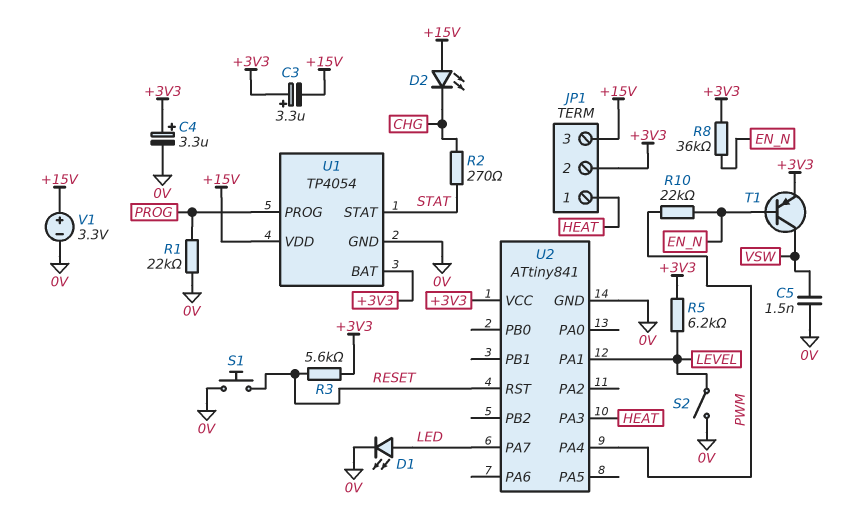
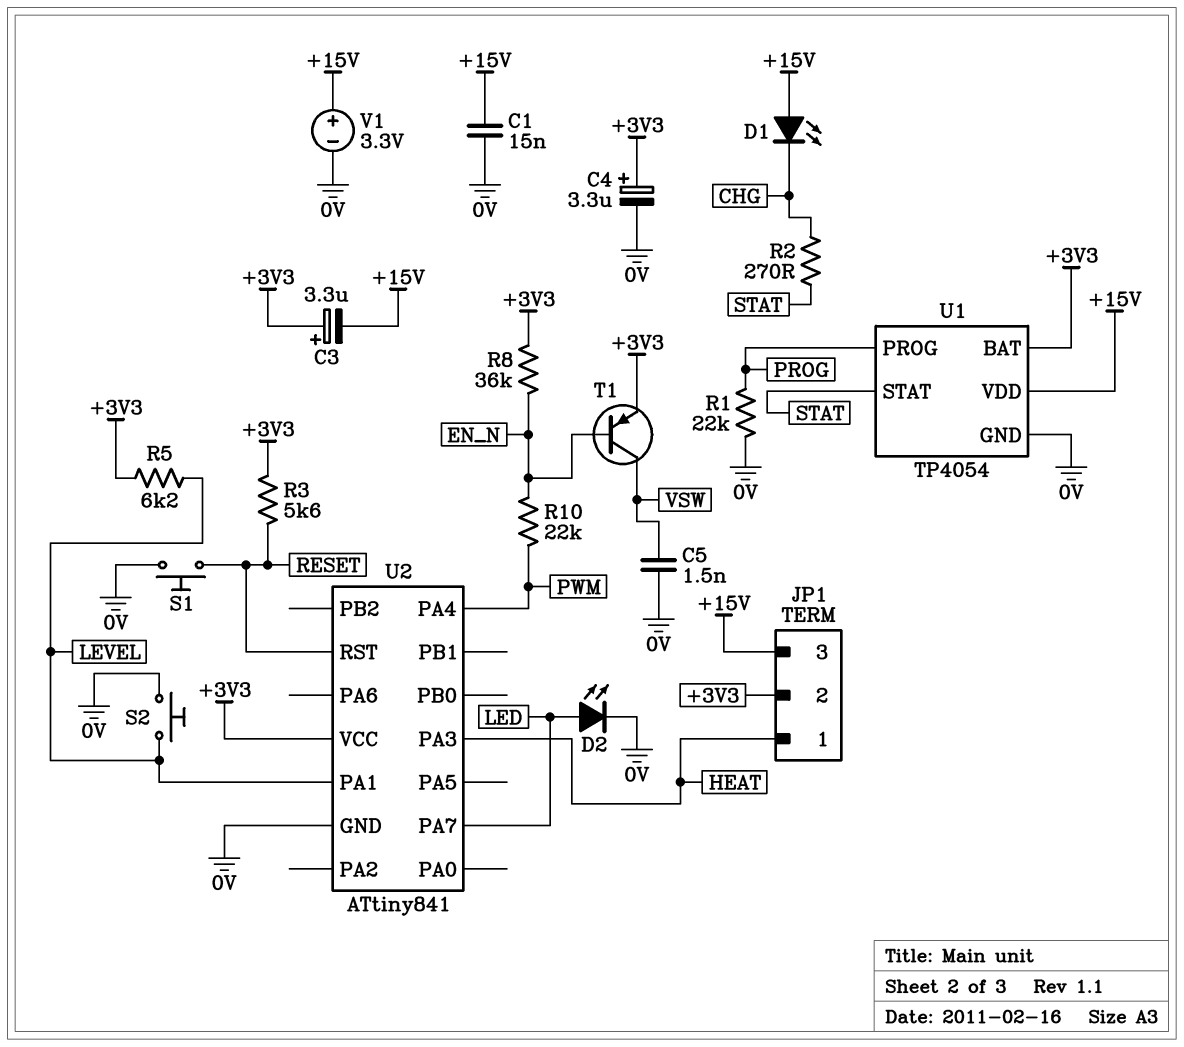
C1: none -> 15nF (+15V, 0V)
D1: LED (A LED, K 0V) -> LED (A +15V, K CHG)
D2: LED (A +15V, K CHG) -> LED (A LED, K 0V)
S2: switch (0V, LEVEL) -> button (0V, LEVEL)

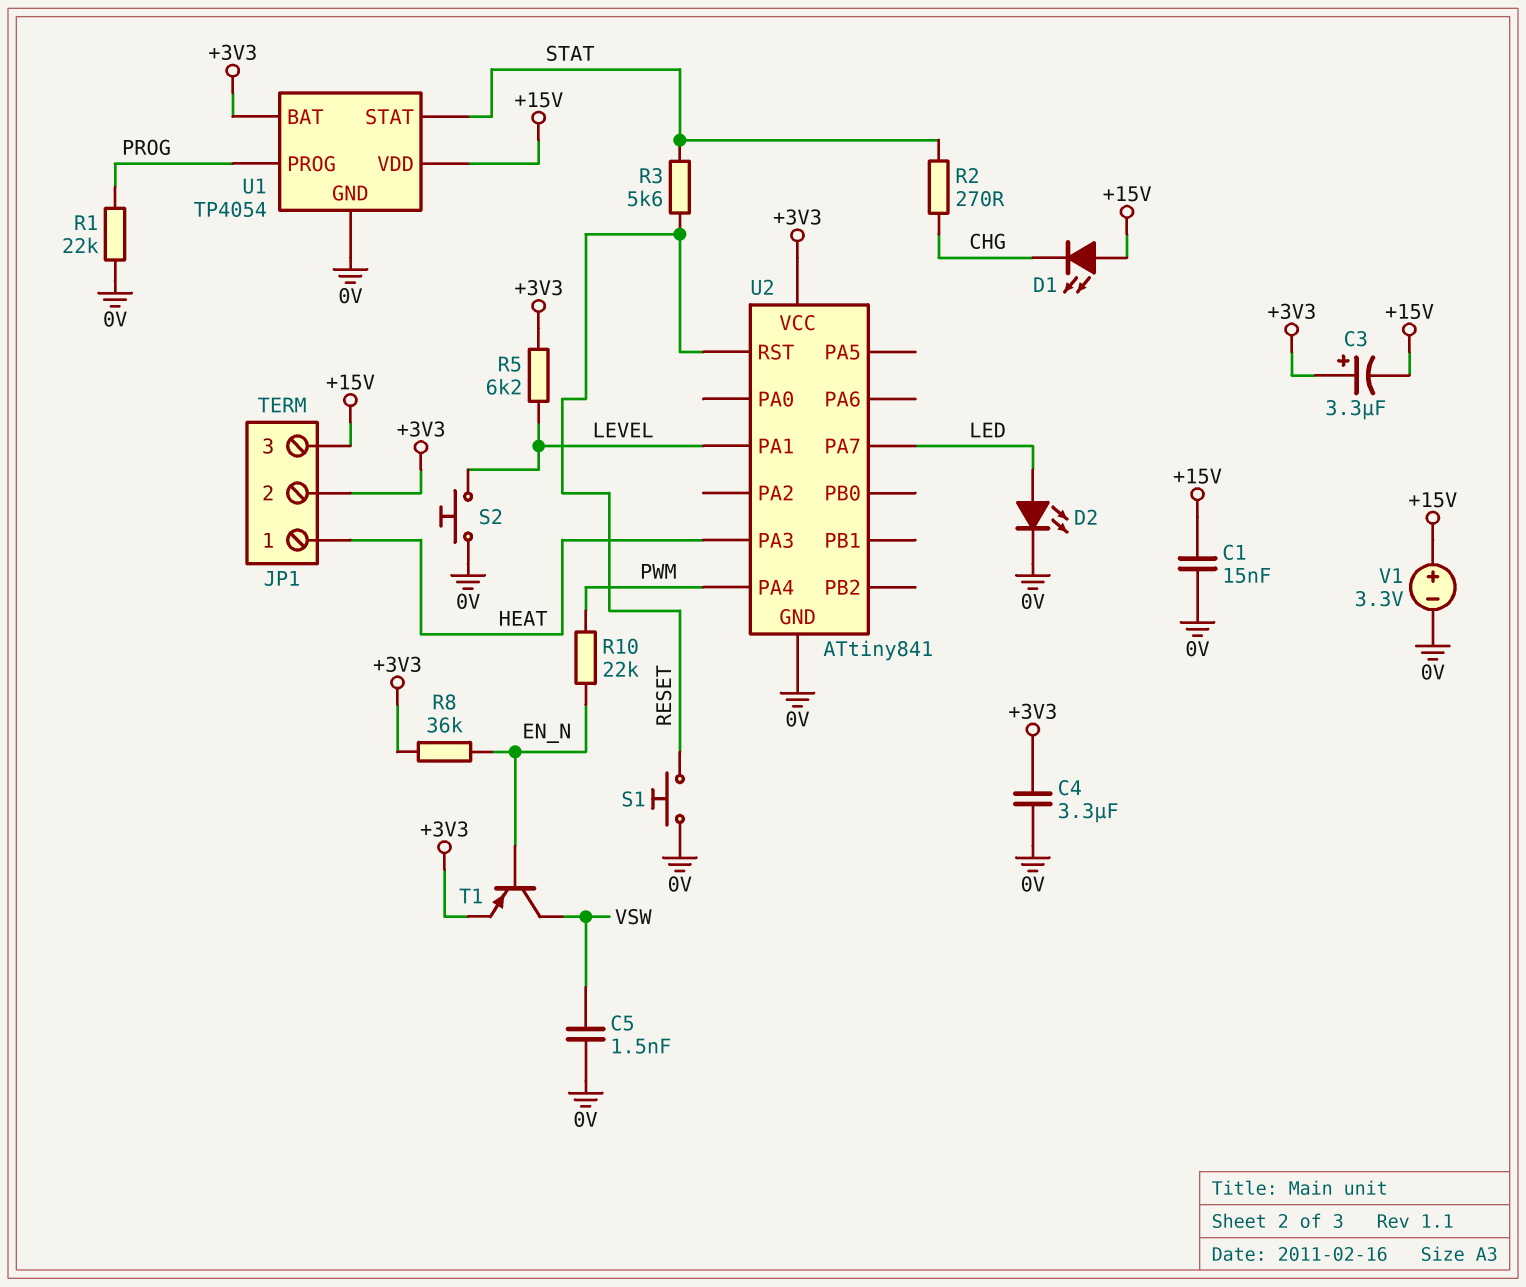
C4: 3.3uF (plus +3V3, minus 0V) -> 3.3uF (+3V3, 0V)
R3: 5.6k (+3V3, RESET) -> 5.6k (RESET, STAT)

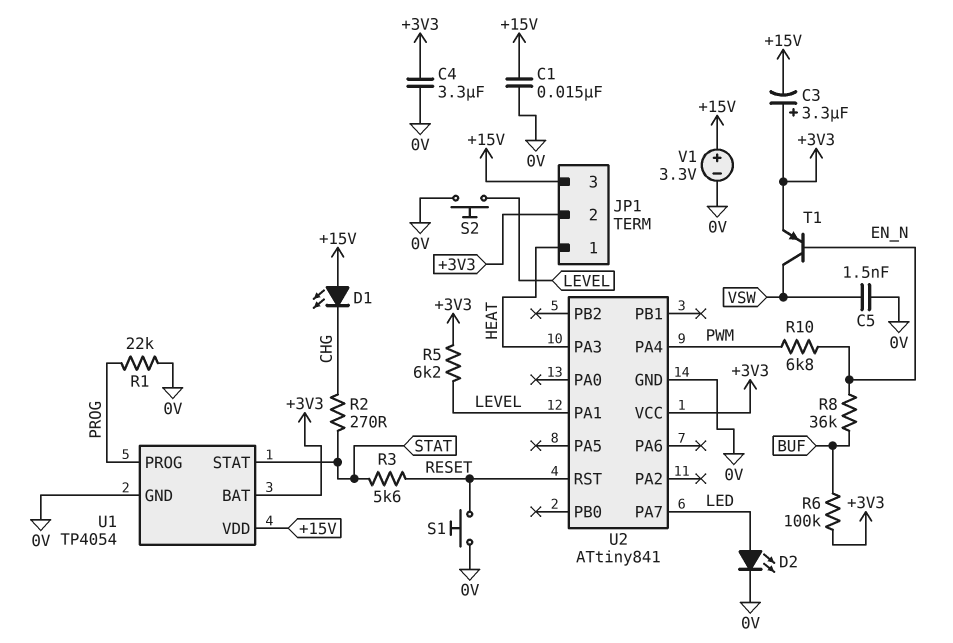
R6: none -> 100k (+3V3, BUF)
R8: 36k (+3V3, EN_N) -> 36k (BUF, EN_N)
R10: 22k (EN_N, PWM) -> 6.8k (EN_N, PWM)

